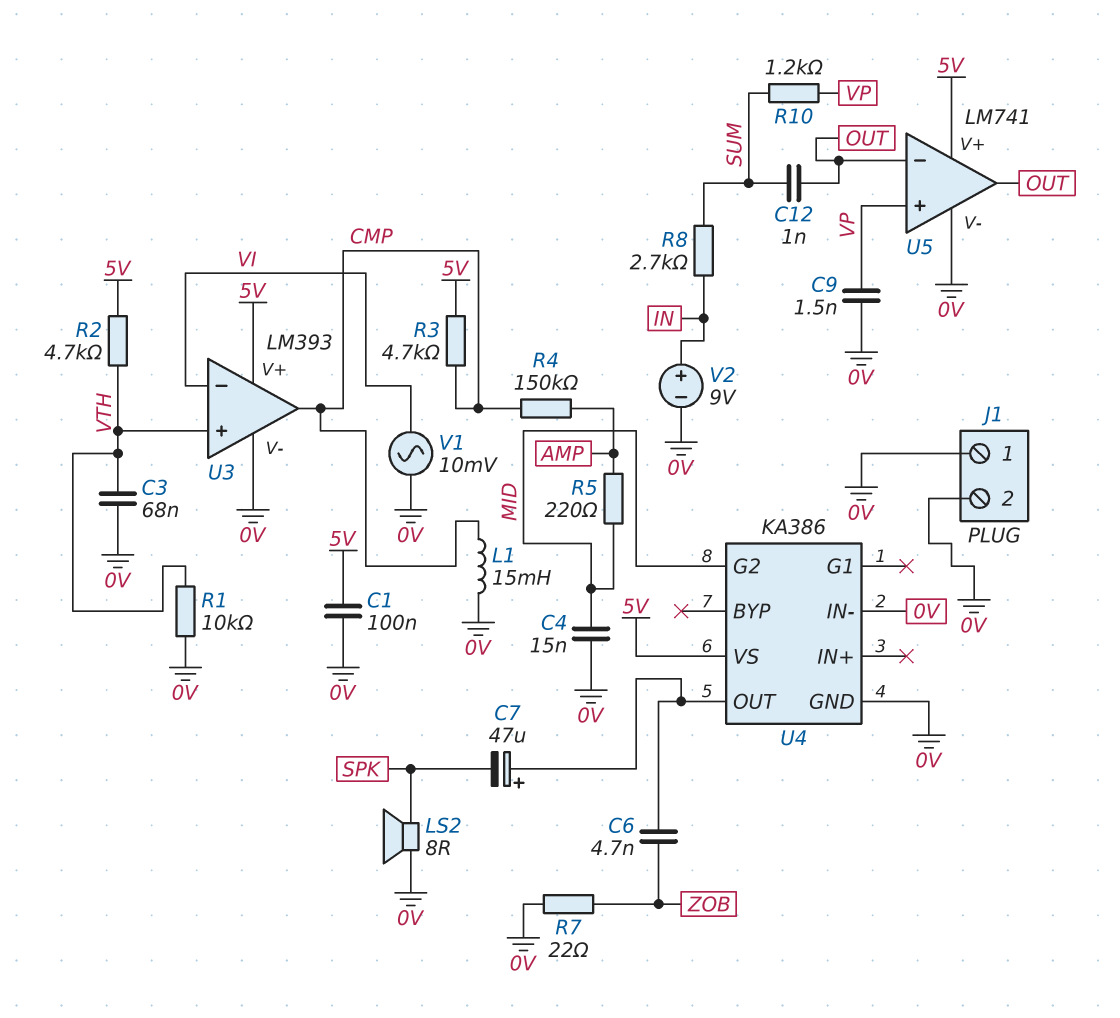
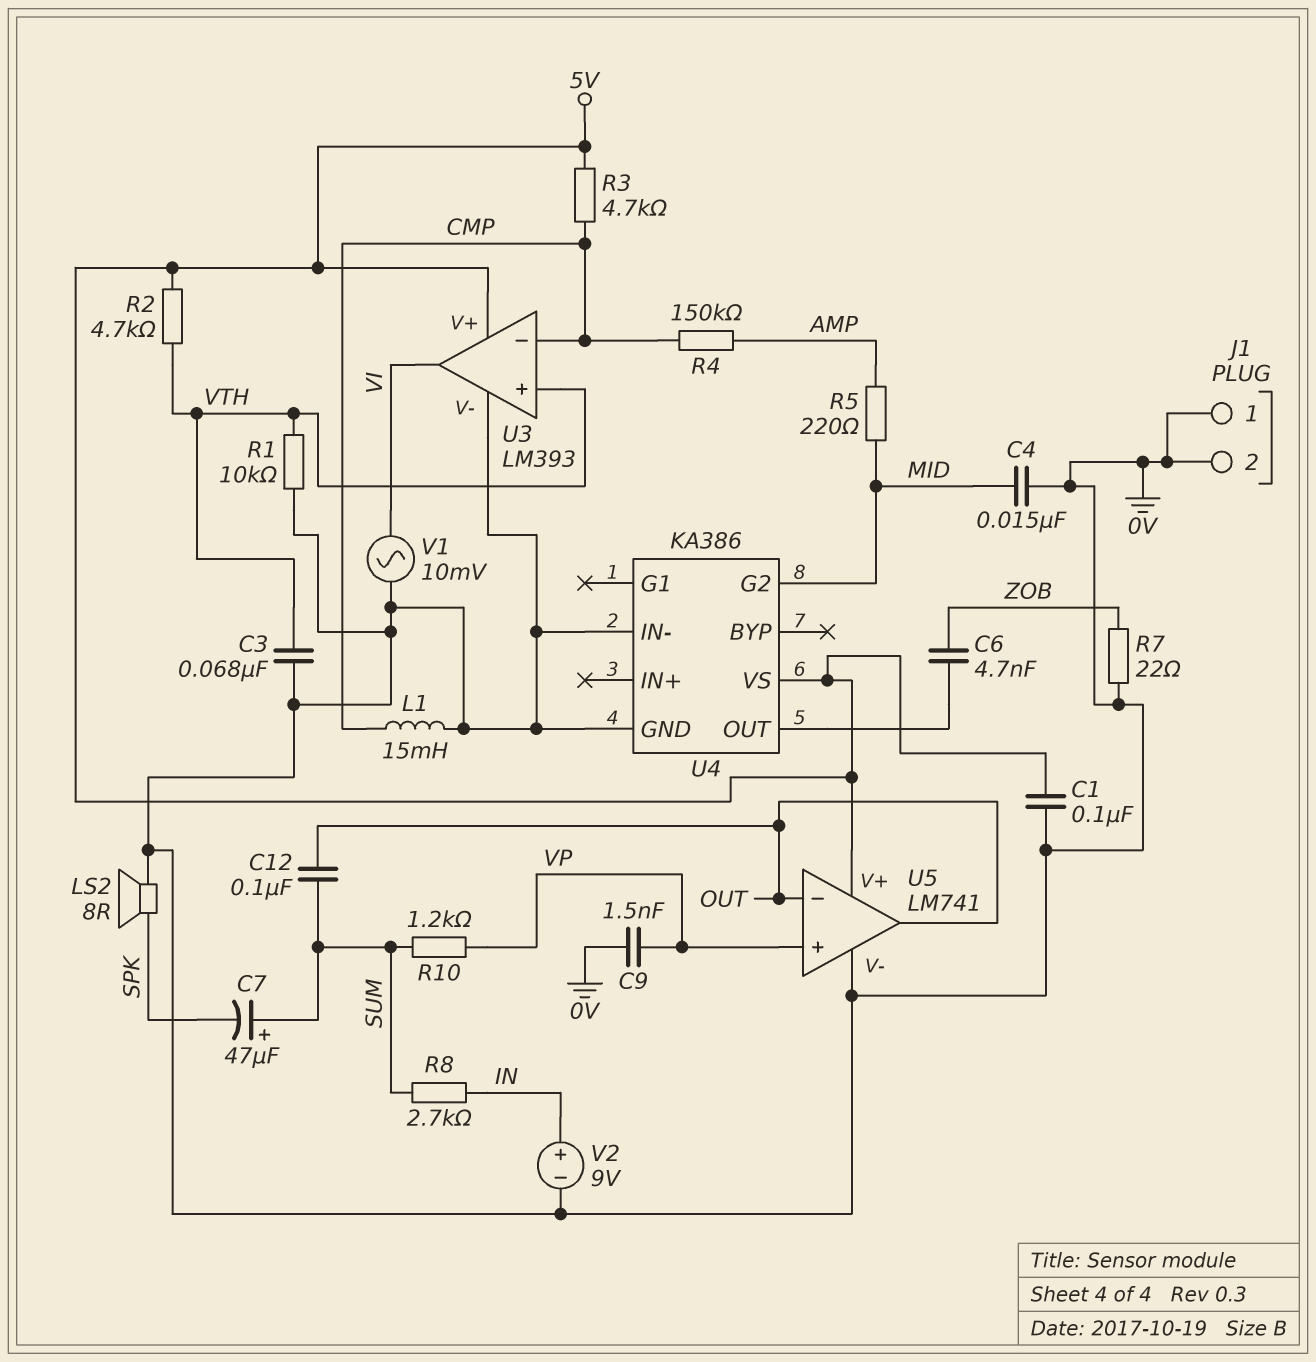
C7: 47uF (plus U4/OUT, minus SPK) -> 47uF (plus SUM, minus SPK)
C12: 1nF (OUT, SUM) -> 100nF (OUT, SUM)
U3 pin in-: VI -> CMP
U3 pin out: CMP -> VI

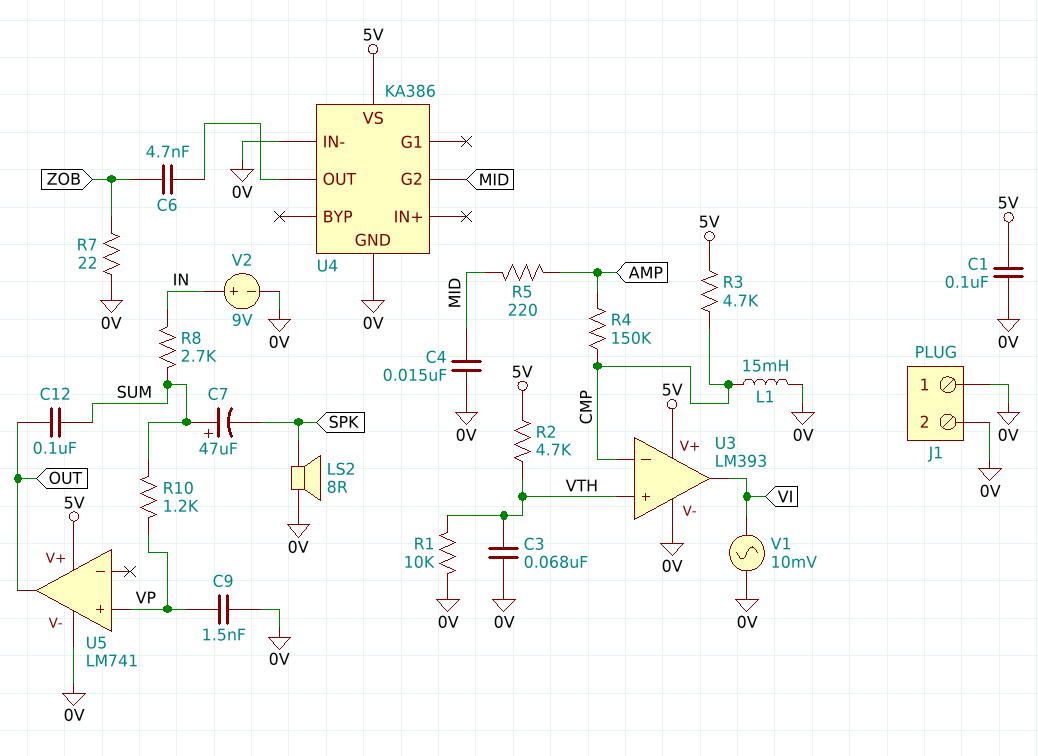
U5 pin in-: OUT -> none

